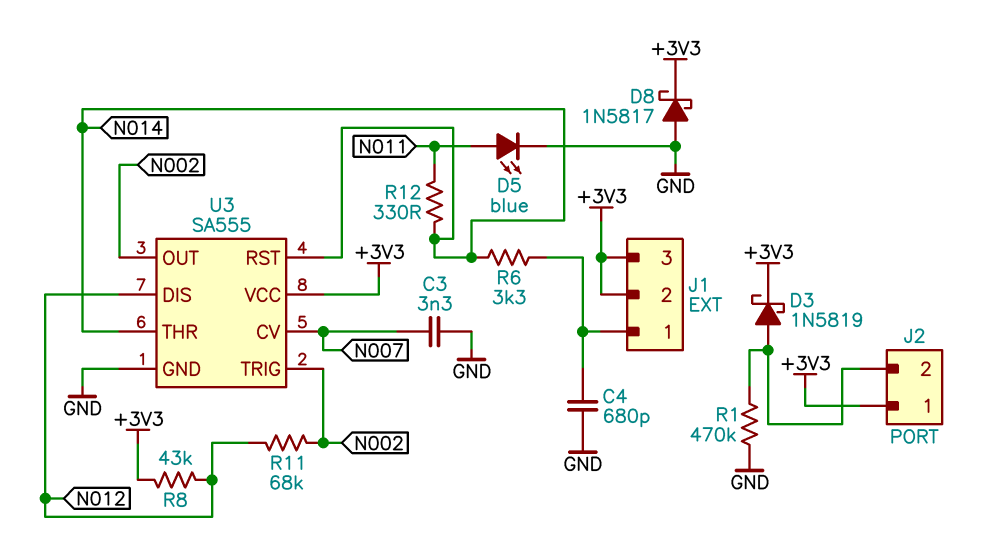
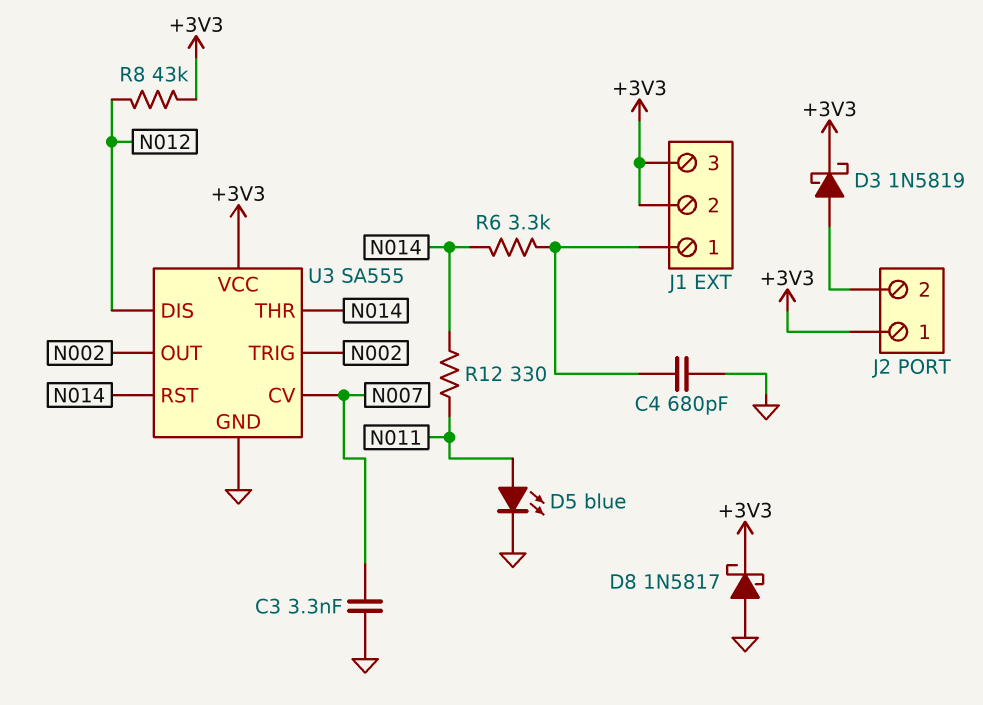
R1: 470k (GND, J2/2) -> none
R11: 68k (N002, N012) -> none

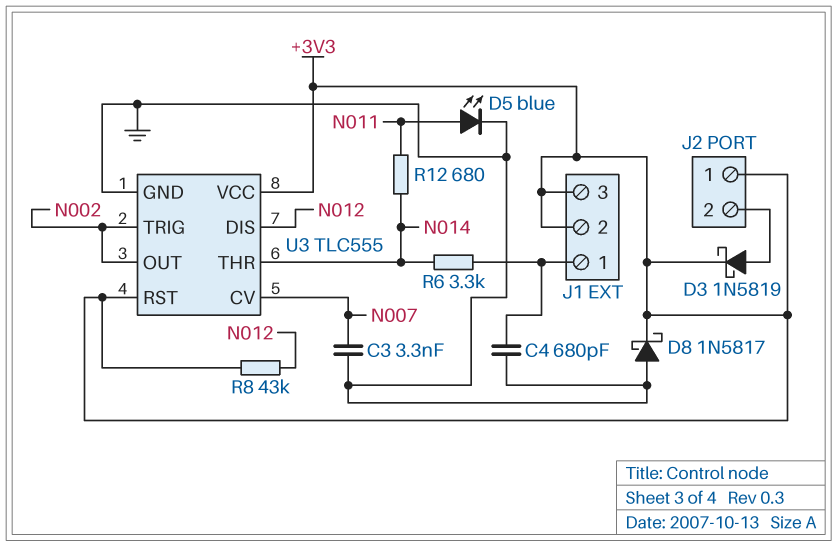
R12: 330 (N011, N014) -> 680 (N011, N014)
U3: SA555 -> TLC555
U3 pin RST: N014 -> +3V3

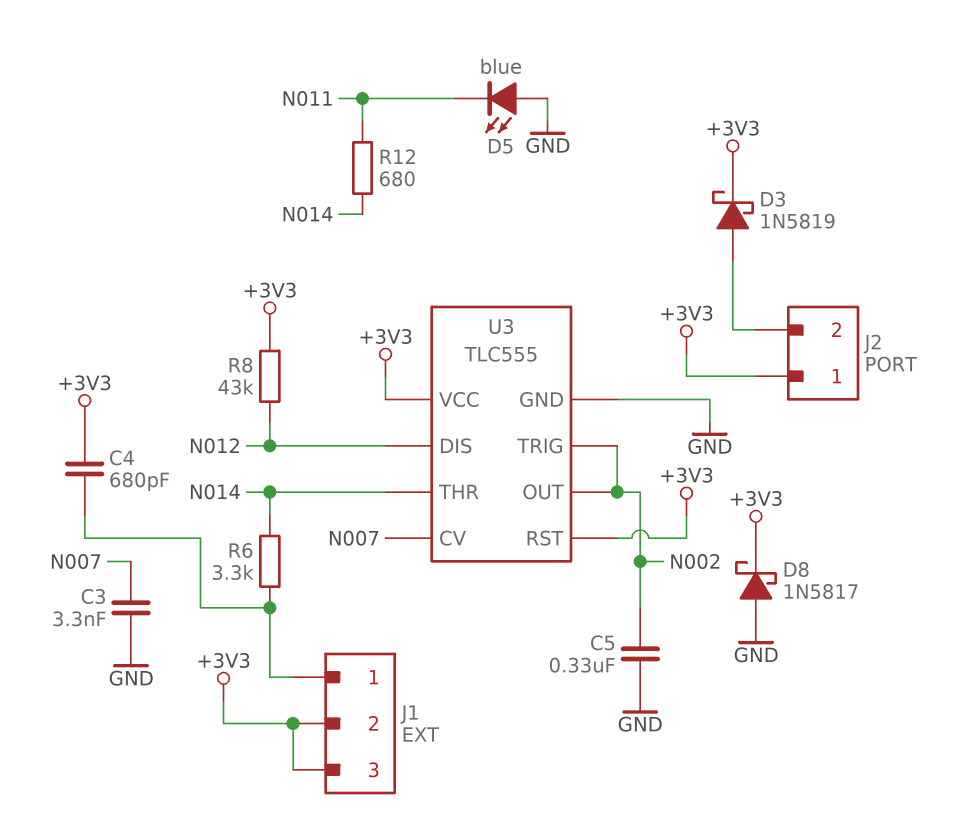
C4: 680pF (GND, J1/1) -> 680pF (+3V3, J1/1)
C5: none -> 330nF (GND, N002)
D5: LED blue (A N011, K GND) -> LED blue (A GND, K N011)

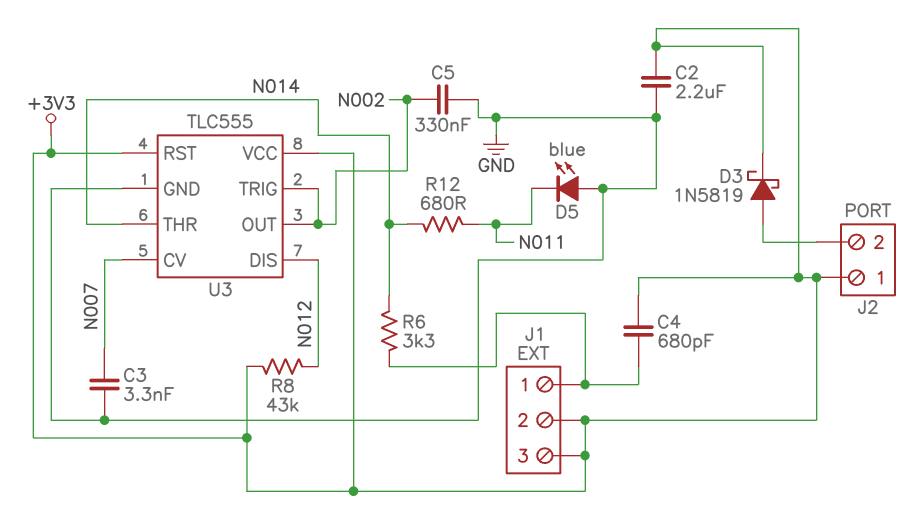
C2: none -> 2.2uF (+3V3, GND)
D8: schottky 1N5817 (A GND, K +3V3) -> none

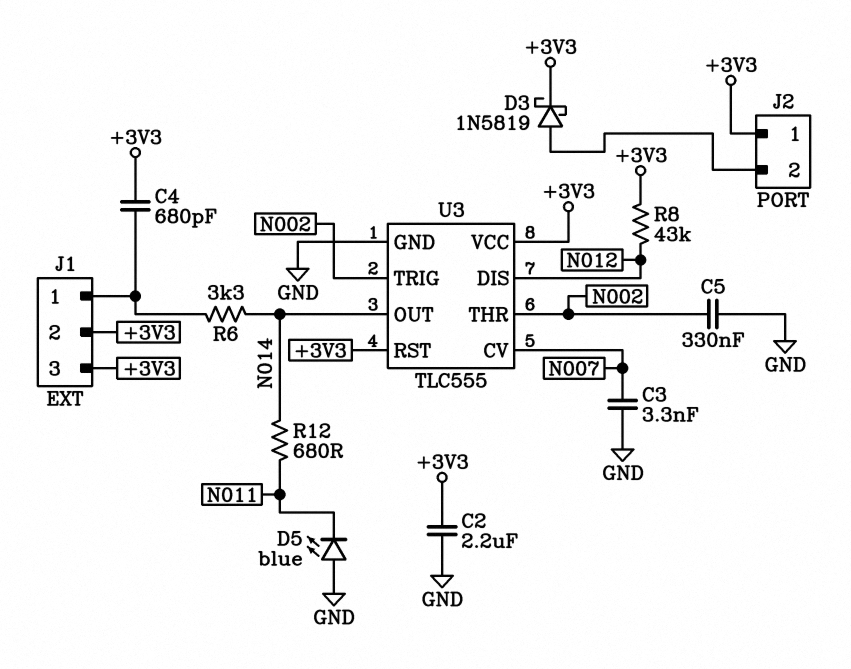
U3 pin OUT: N002 -> N014
U3 pin THR: N014 -> N002

